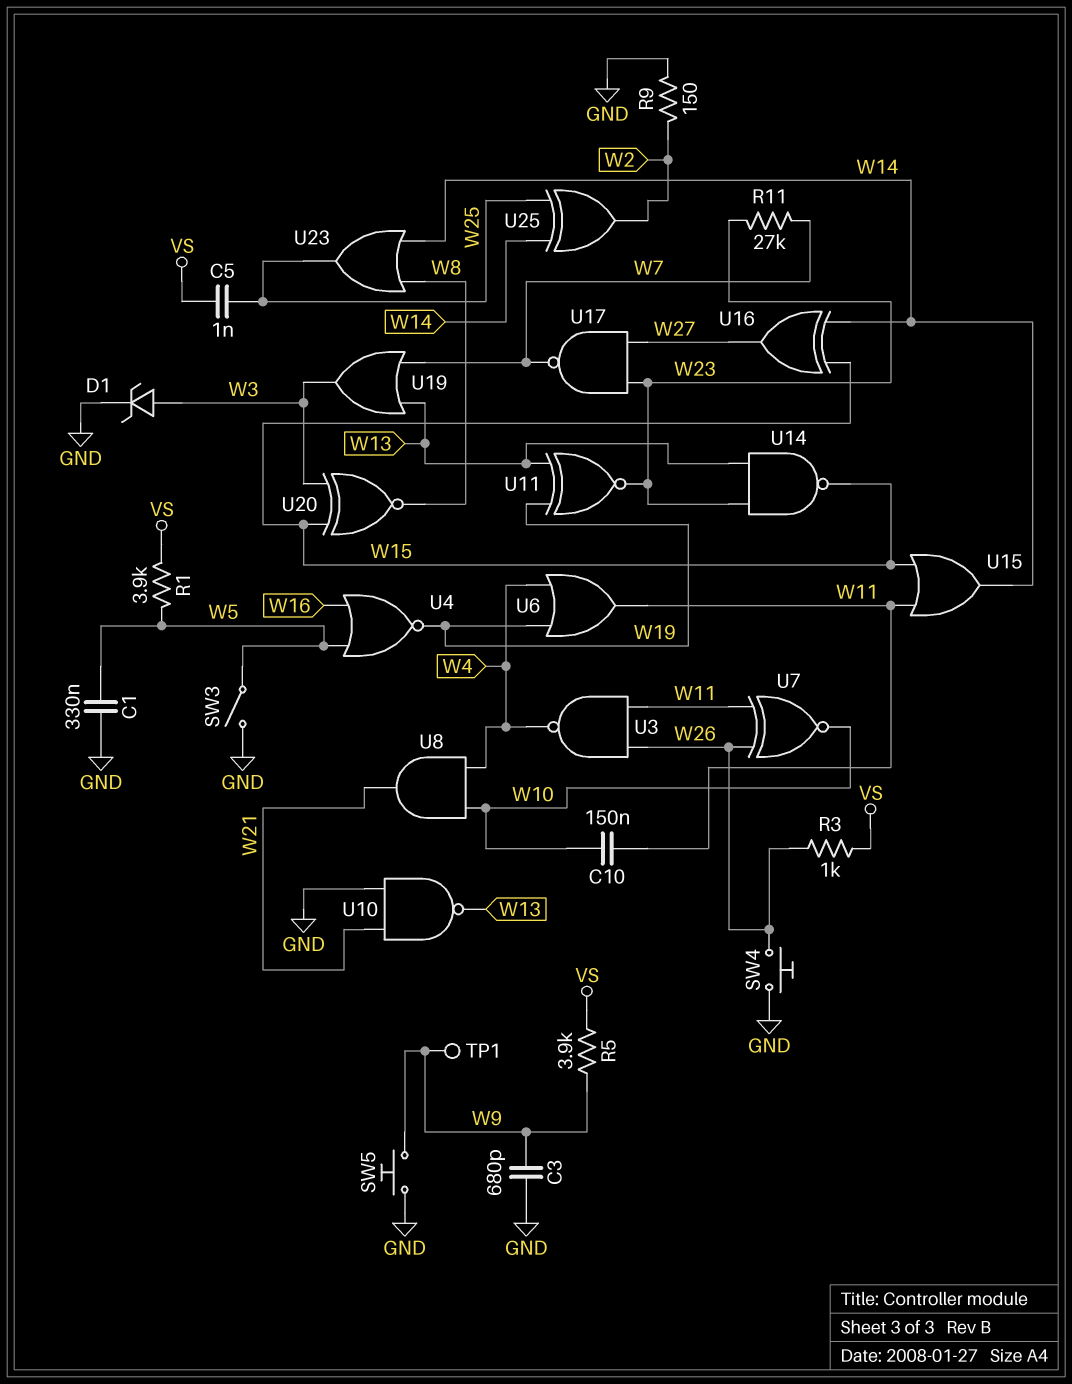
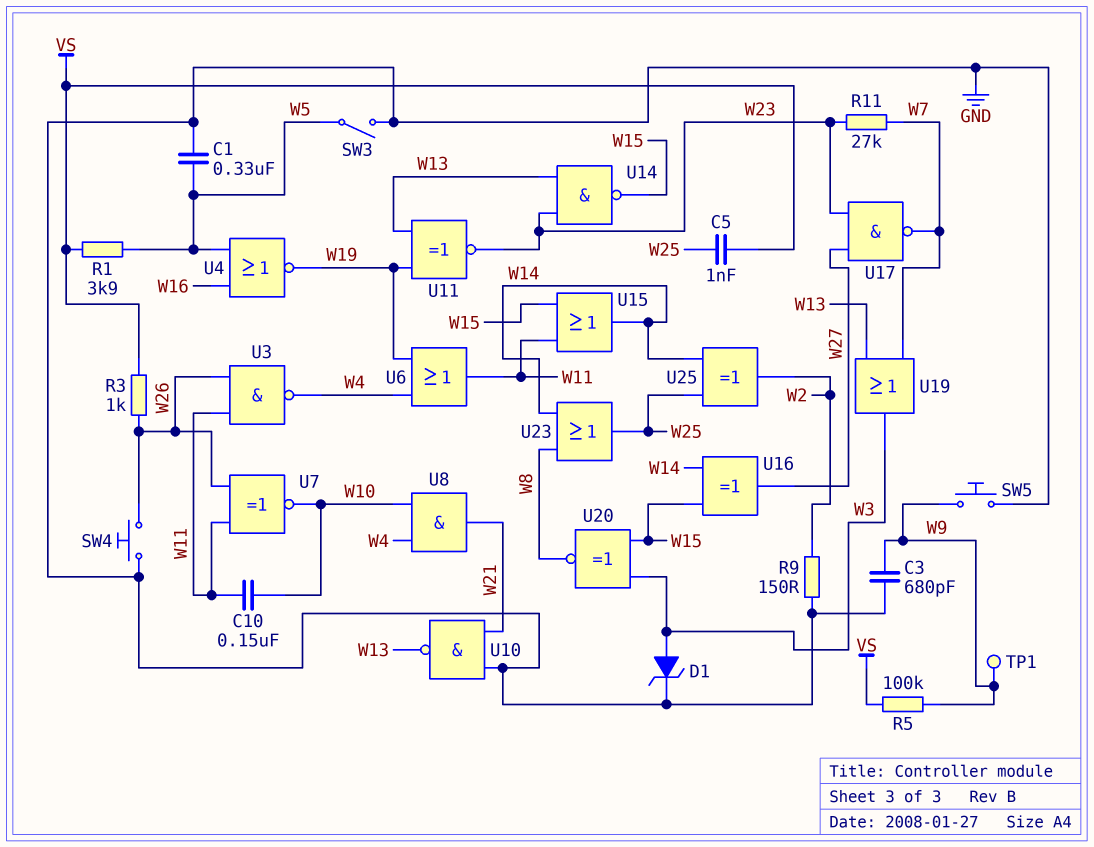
R5: 3.9k (VS, W9) -> 100k (VS, W9)

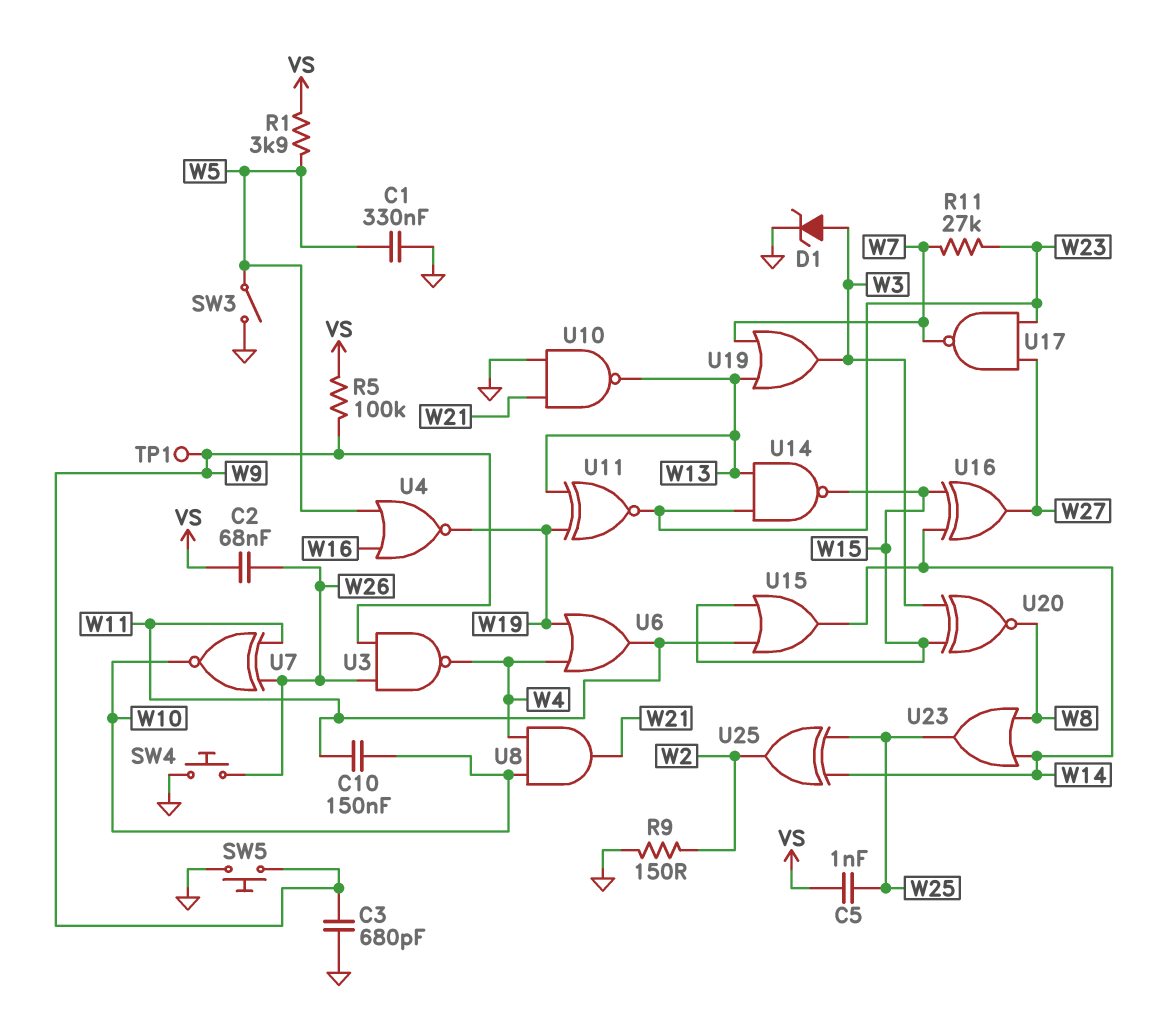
C2: none -> 68nF (VS, W26)
R3: 1k (VS, W26) -> none
U3: NAND (in W11, in W26, out W4) -> NAND (in W9, in W26, out W4)

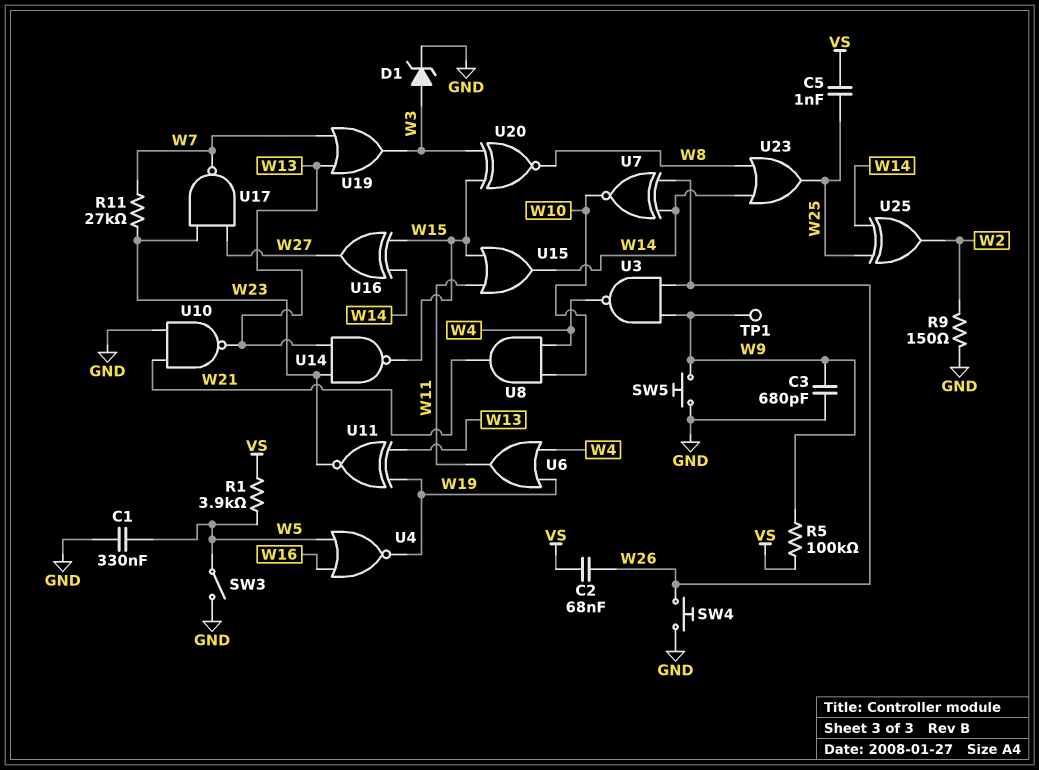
C10: 150nF (W10, W11) -> none
U7: XNOR (in W11, in W26, out W10) -> XNOR (in W14, in W26, out W10)

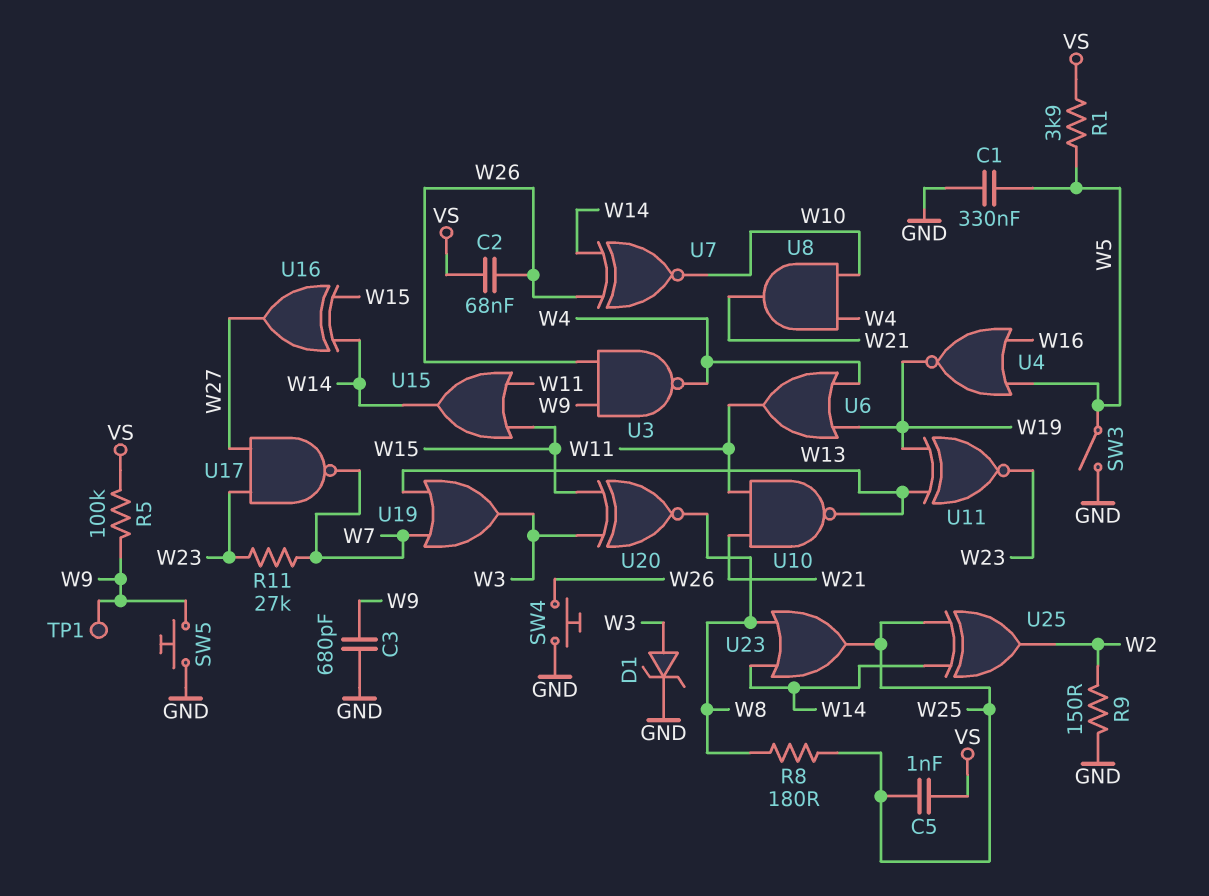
R8: none -> 180 (W8, W25)
U10: NAND (in GND, in W21, out W13) -> NAND (in W11, in W21, out W13)
U14: NAND (in W13, in W23, out W15) -> none

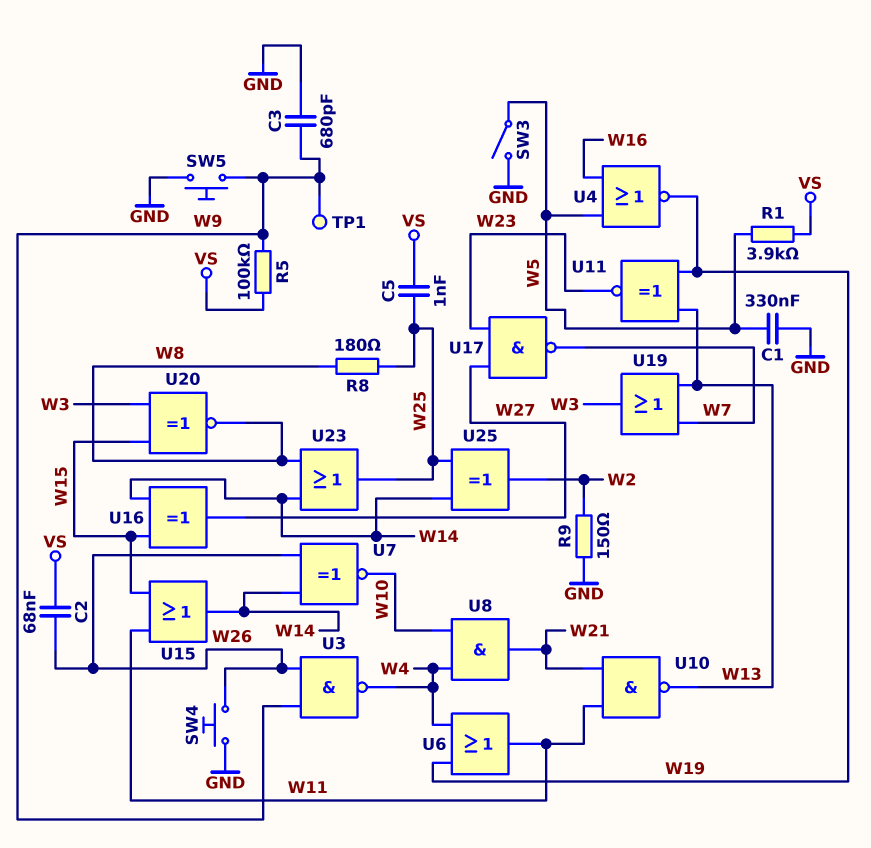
D1: zener (A W3, K GND) -> none
R11: 27k (W7, W23) -> none

